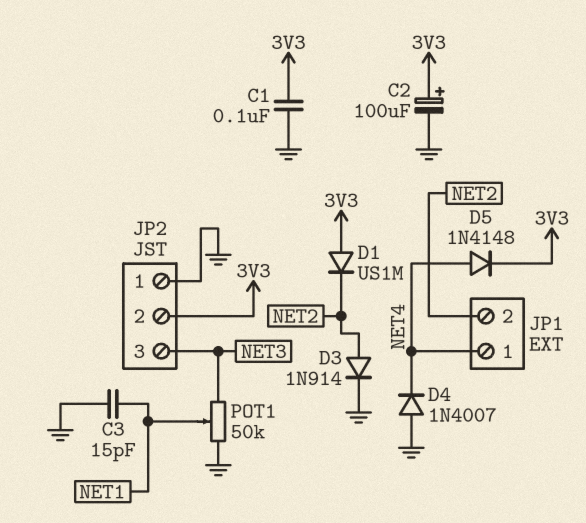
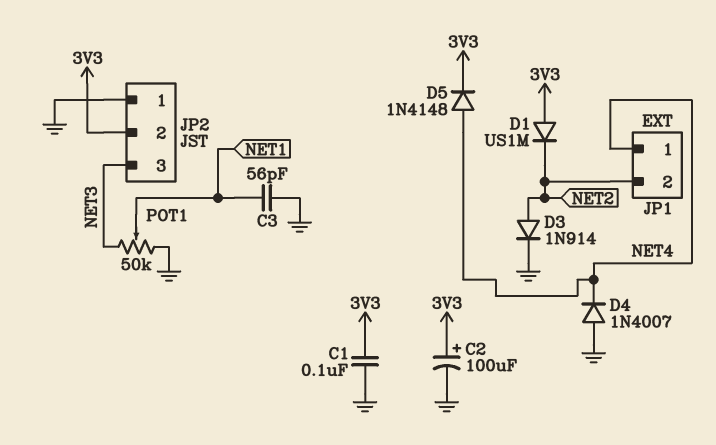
C3: 15pF (GND, NET1) -> 56pF (GND, NET1)

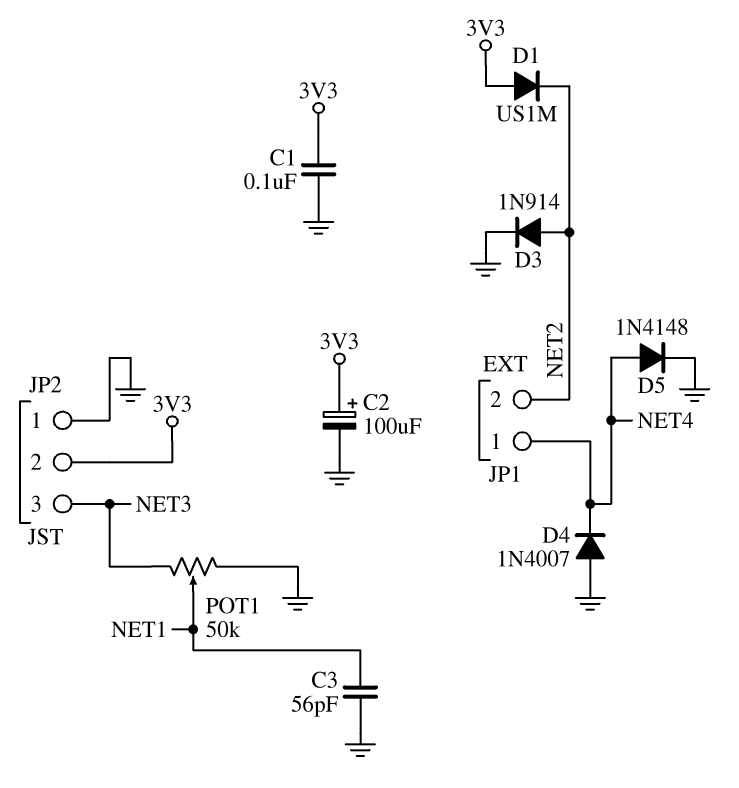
D5: diode 1N4148 (A NET4, K 3V3) -> diode 1N4148 (A NET4, K GND)

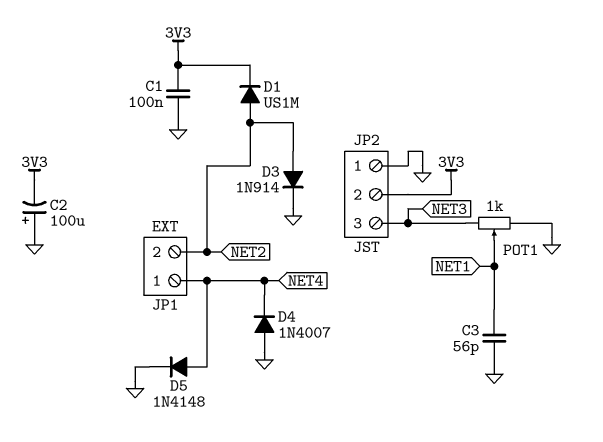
C2: 100uF (plus 3V3, minus GND) -> 100uF (plus GND, minus 3V3)
D1: diode US1M (A 3V3, K NET2) -> diode US1M (A NET2, K 3V3)
POT1: 50k (GND, NET3, wiper NET1) -> 1k (GND, NET3, wiper NET1)

